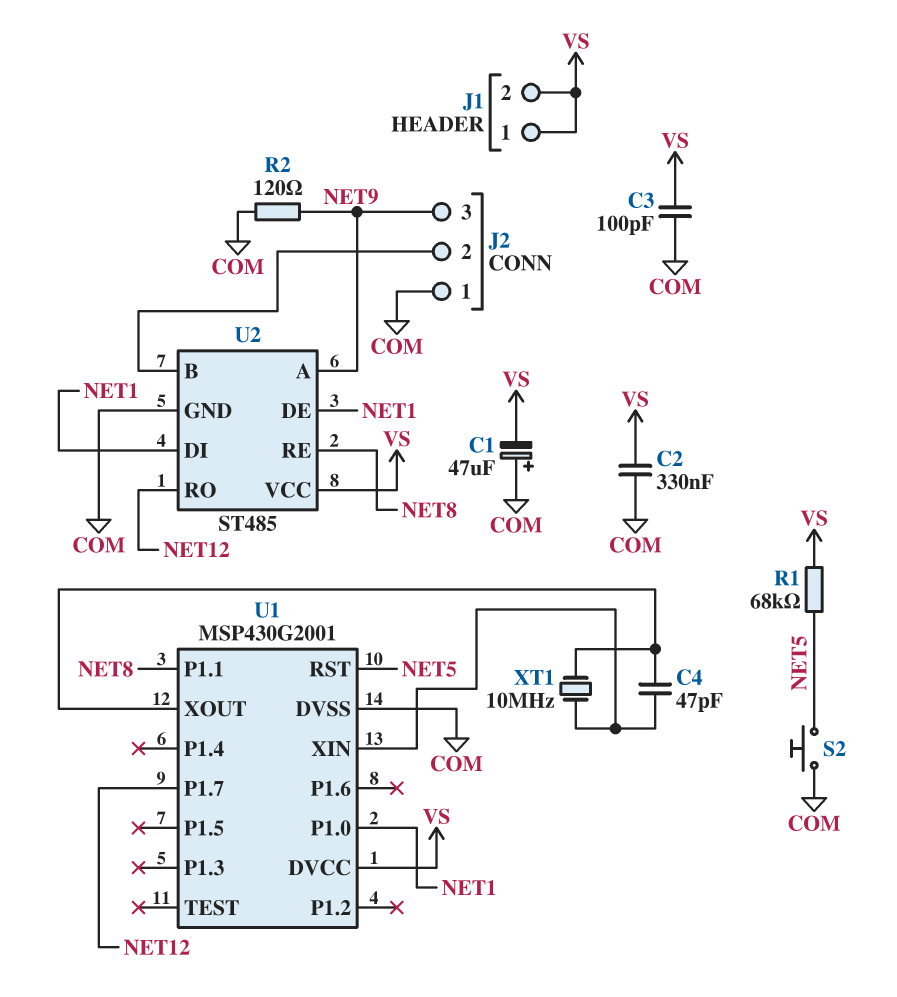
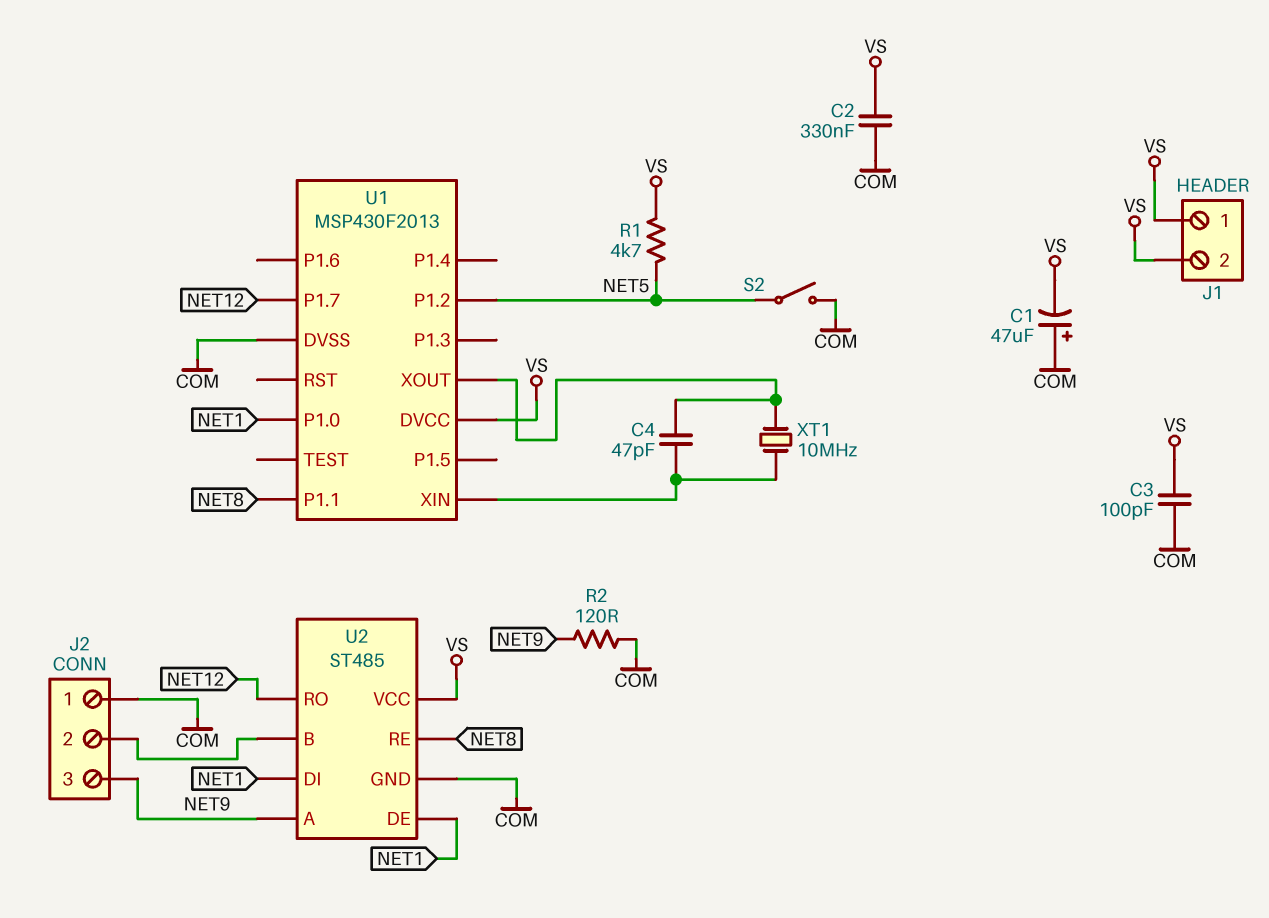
R1: 68k (NET5, VS) -> 4.7k (NET5, VS)
S2: button (COM, NET5) -> switch (COM, NET5)
U1: MSP430G2001 -> MSP430F2013
U1 pin P1.2: none -> NET5
U1 pin RST: NET5 -> none

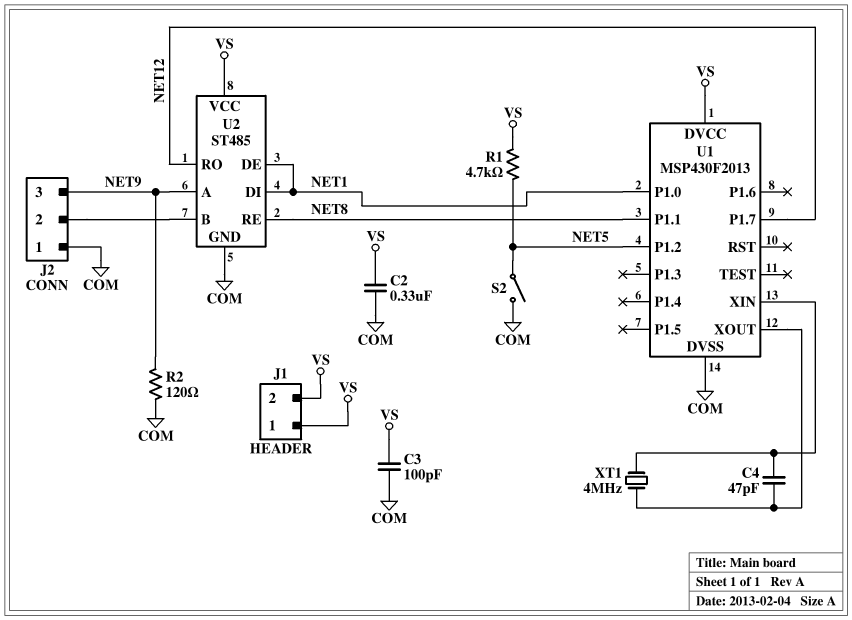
C1: 47uF (plus COM, minus VS) -> none
XT1: 10MHz (U1/XIN, U1/XOUT) -> 4MHz (U1/XIN, U1/XOUT)

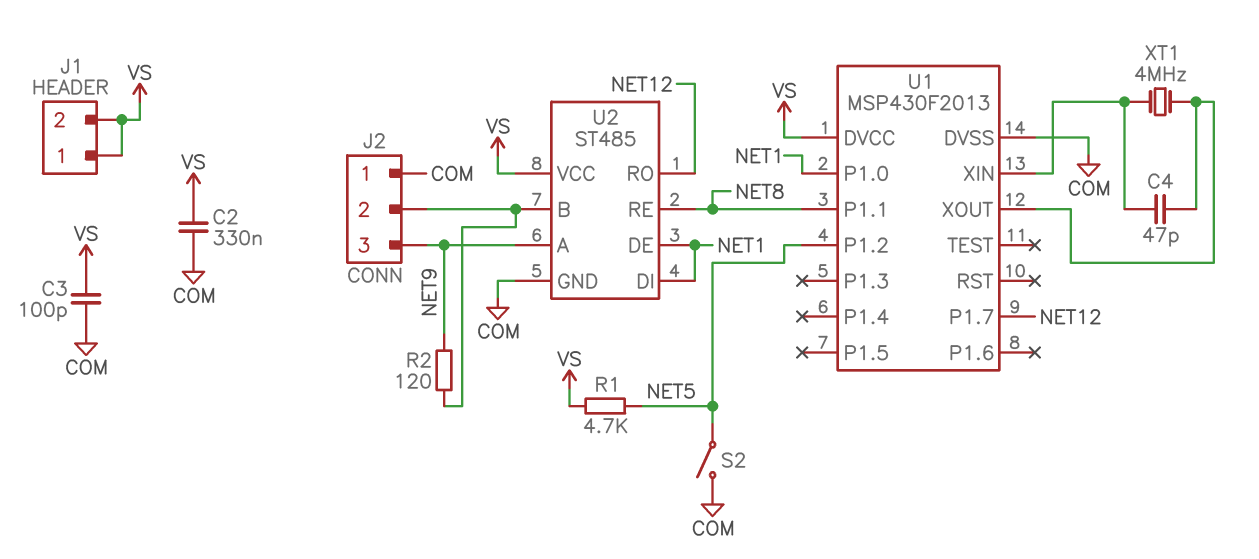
R2: 120 (COM, NET9) -> 120 (J2/2, NET9)

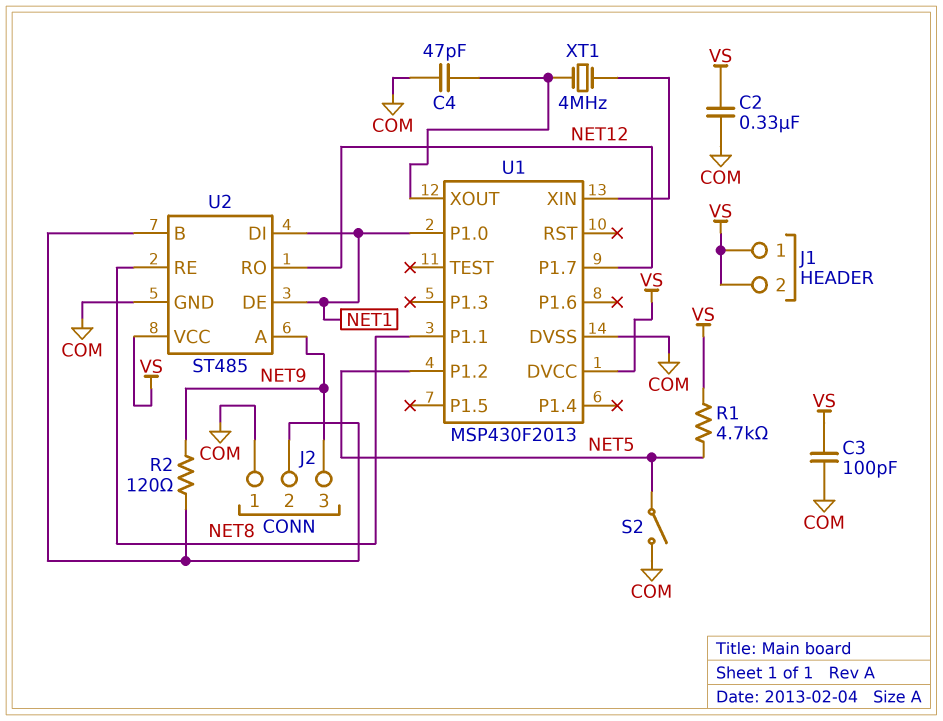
C4: 47pF (U1/XIN, U1/XOUT) -> 47pF (COM, U1/XOUT)

